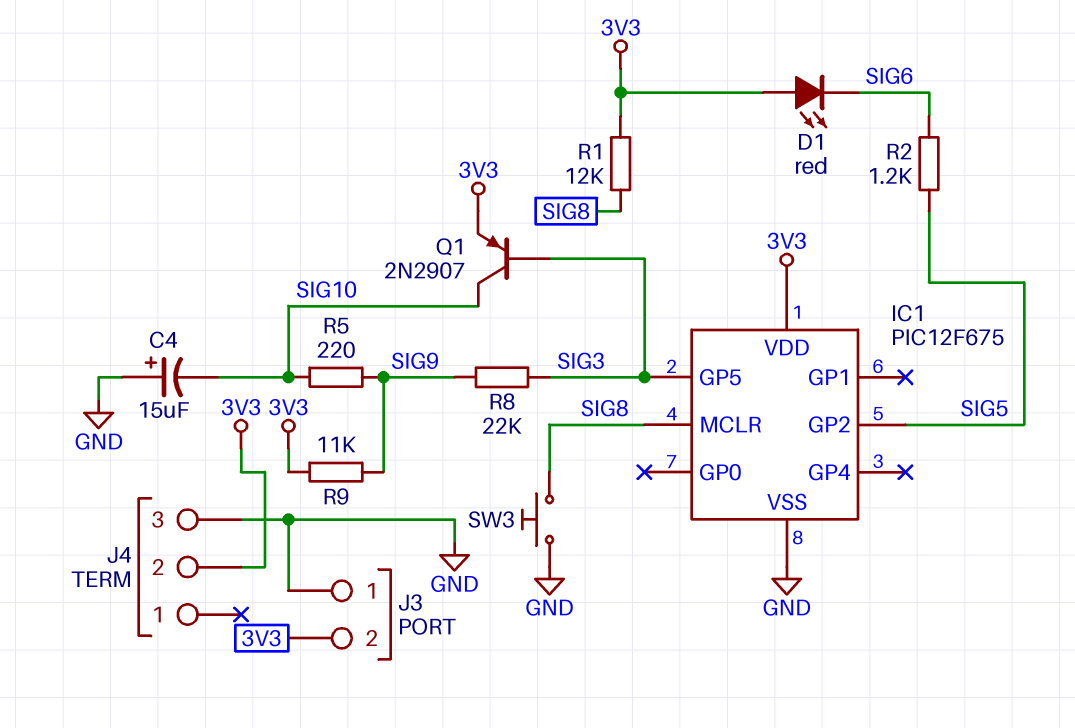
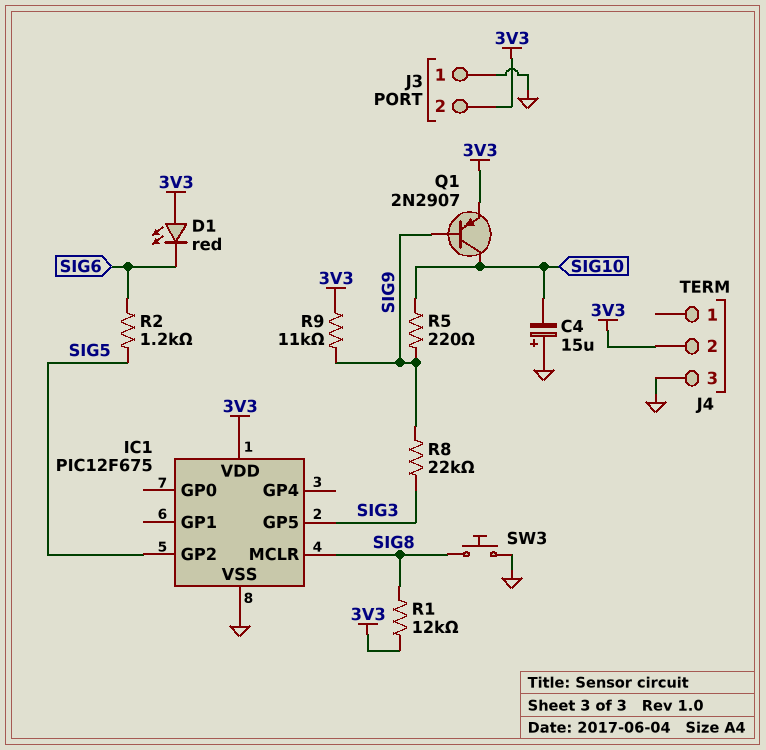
Q1: PNP 2N2907 (B SIG3, C SIG10, E 3V3) -> PNP 2N2907 (B SIG9, C SIG10, E 3V3)

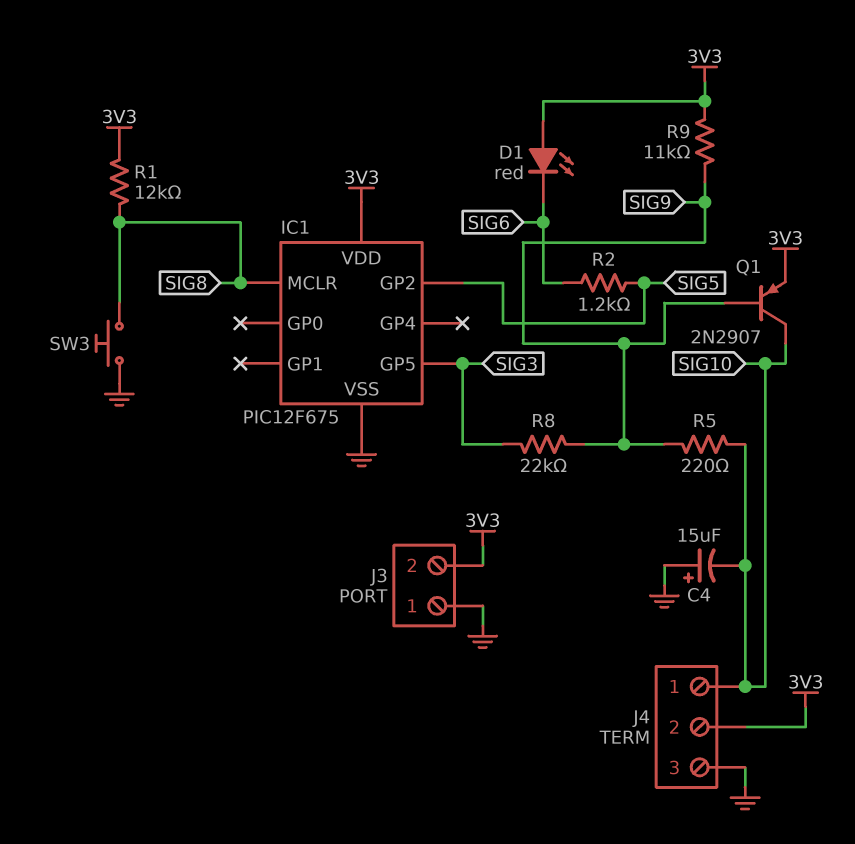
J4 pin 1: none -> SIG10

